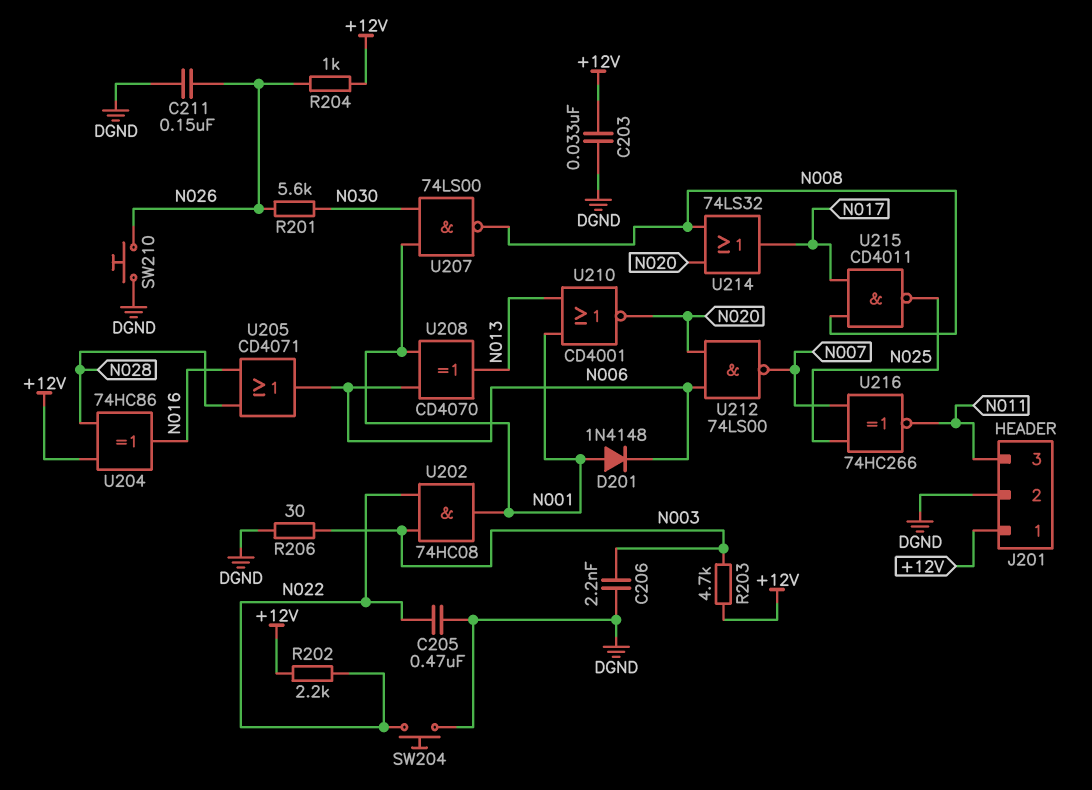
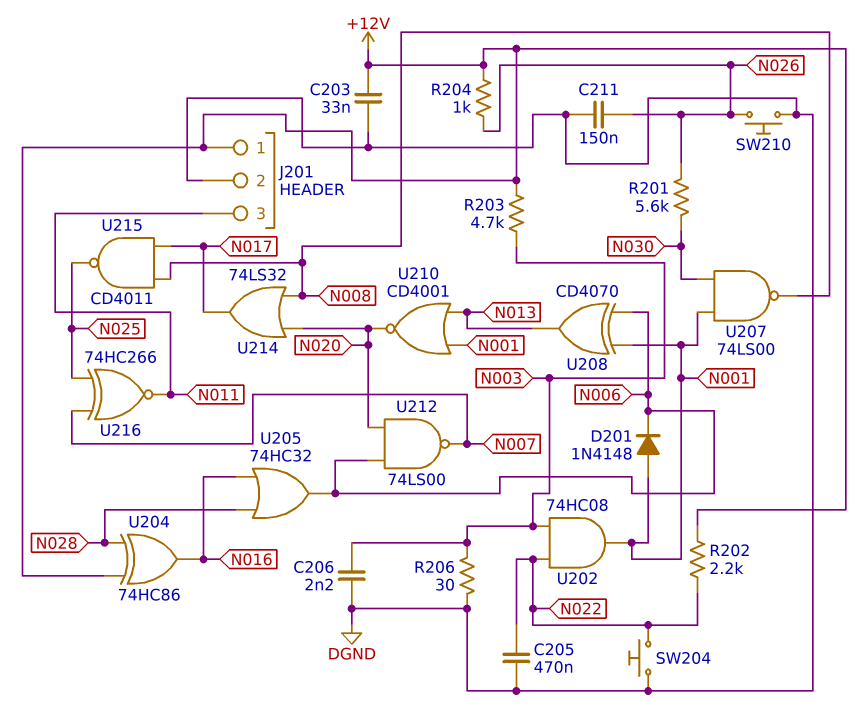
U205: OR CD4071 (in N016, in N028, out N006) -> OR 74HC32 (in N016, in N028, out N006)

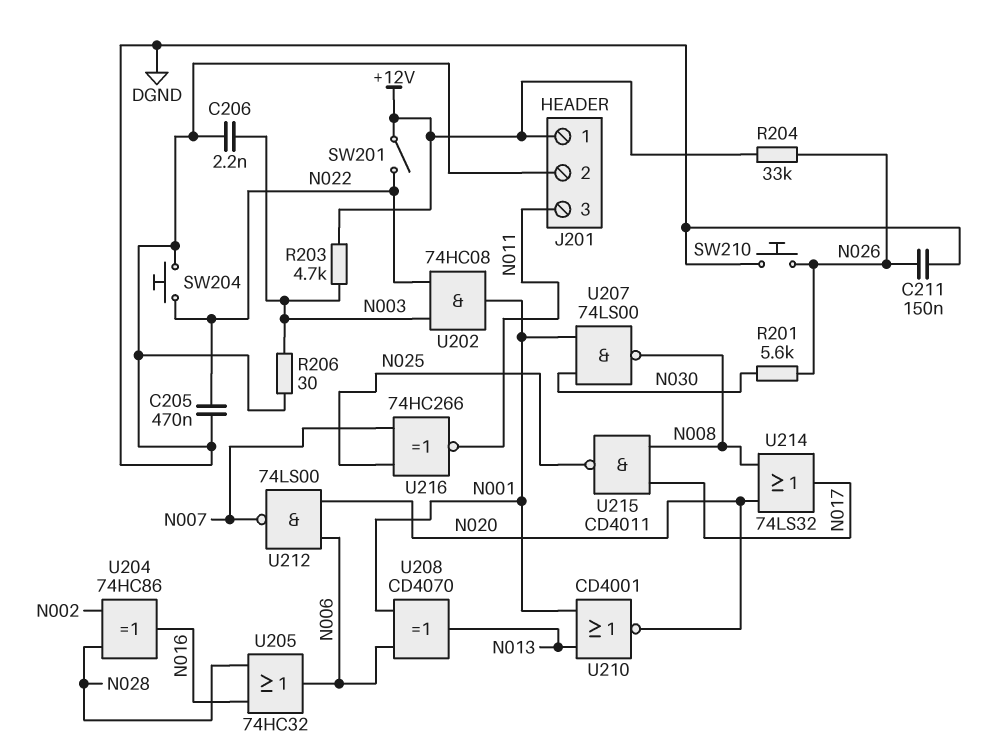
C203: 33nF (+12V, DGND) -> none
D201: diode 1N4148 (A N001, K N006) -> none
R202: 2.2k (+12V, N022) -> none
R204: 1k (+12V, N026) -> 33k (+12V, N026)
SW201: none -> switch (+12V, N022)
U204: XOR 74HC86 (in +12V, in N028, out N016) -> XOR 74HC86 (in N002, in N028, out N016)

